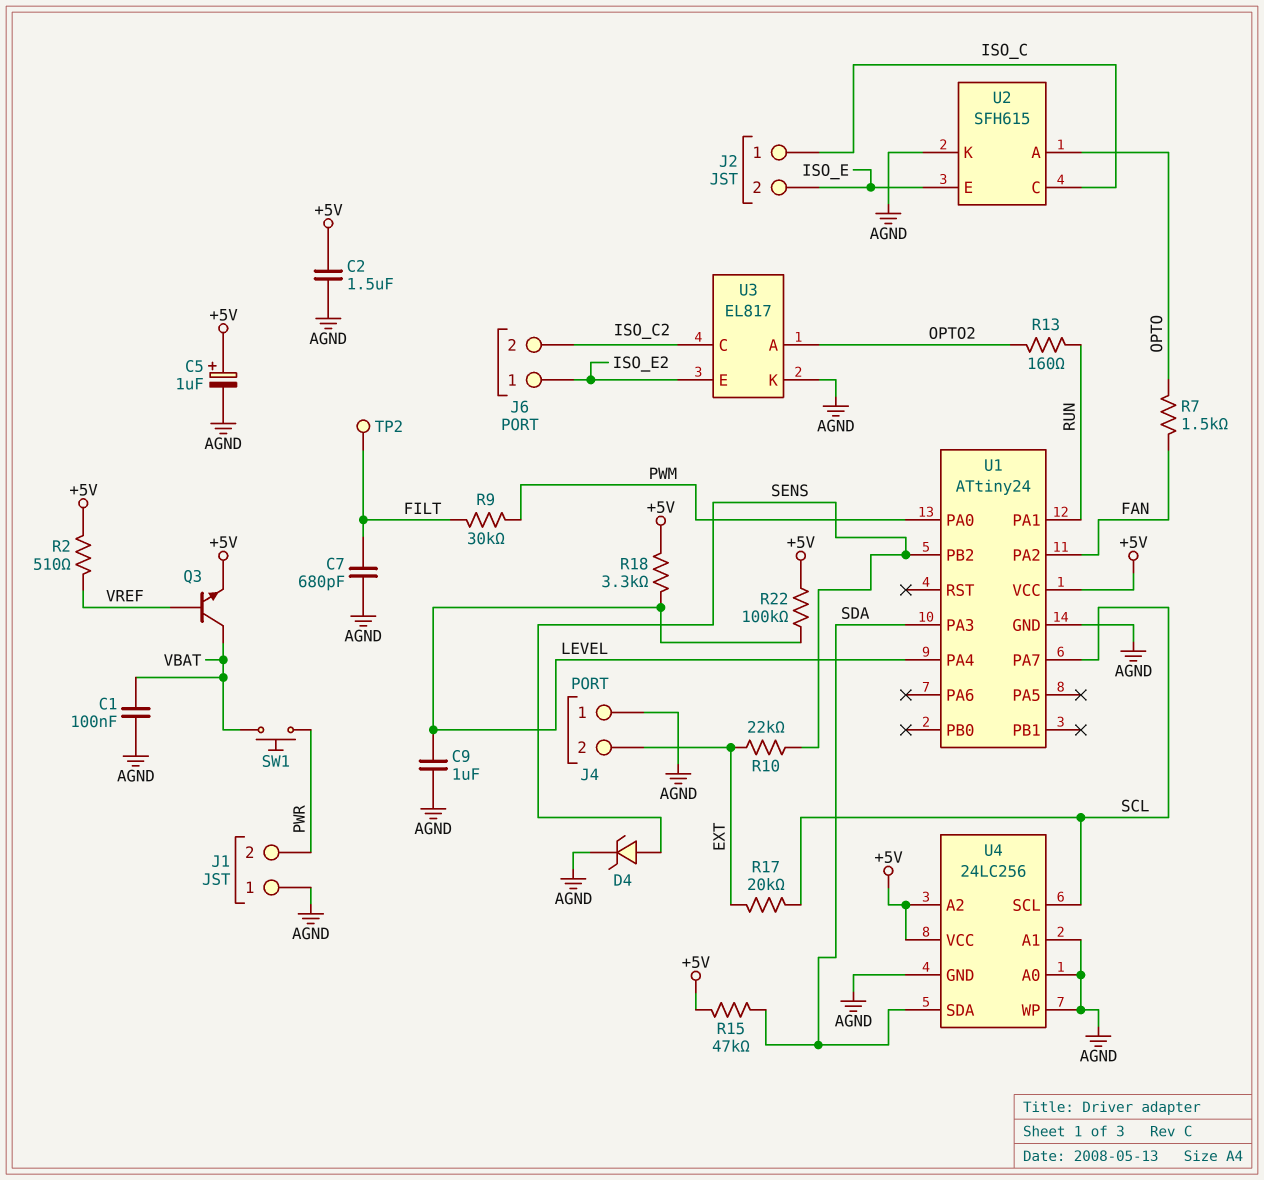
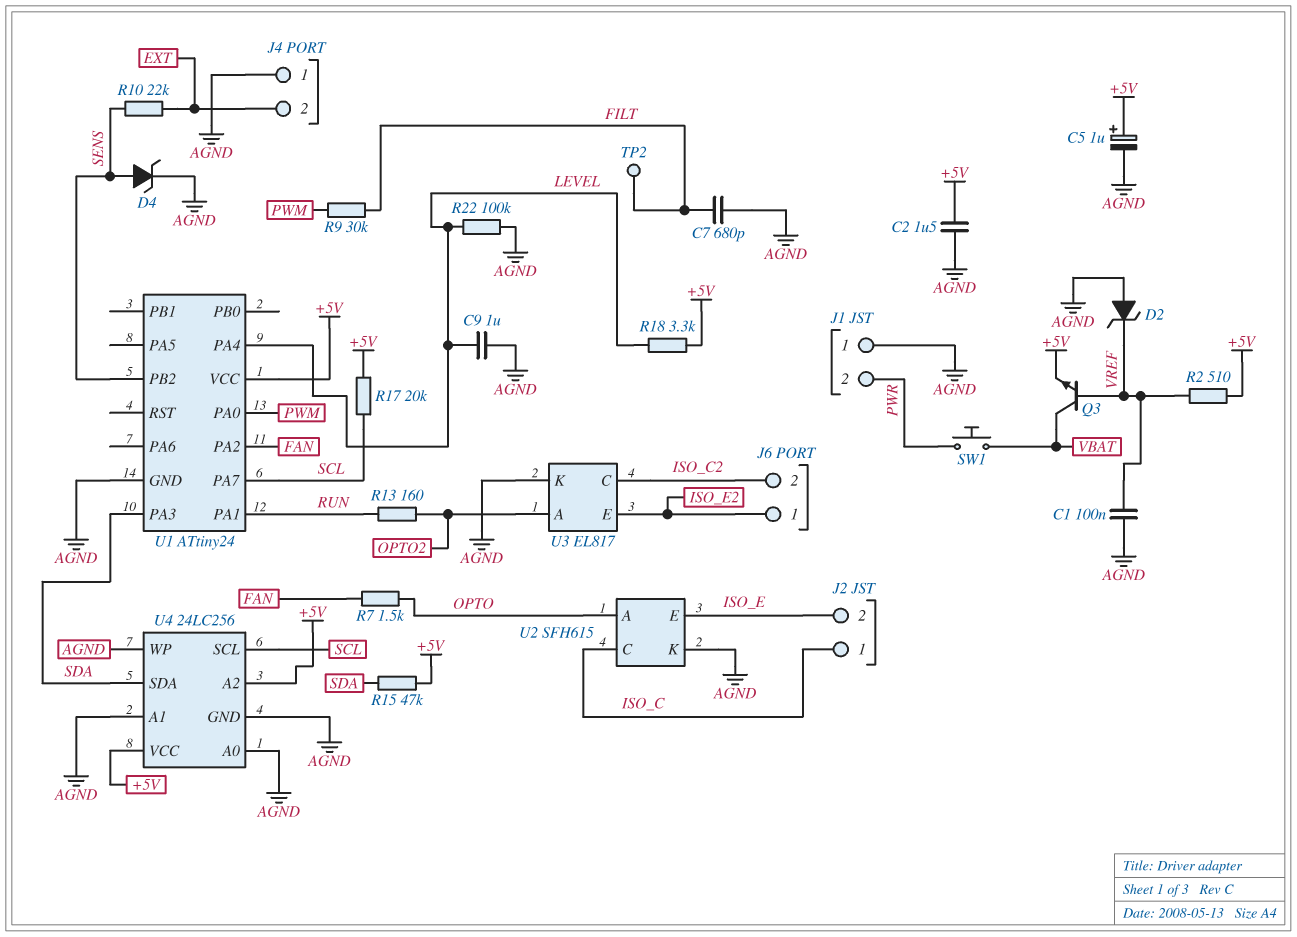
C1: 100nF (AGND, VBAT) -> 100nF (AGND, VREF)
D2: none -> zener (A AGND, K VREF)
R17: 20k (EXT, SCL) -> 20k (+5V, SCL)
R22: 100k (+5V, LEVEL) -> 100k (AGND, LEVEL)

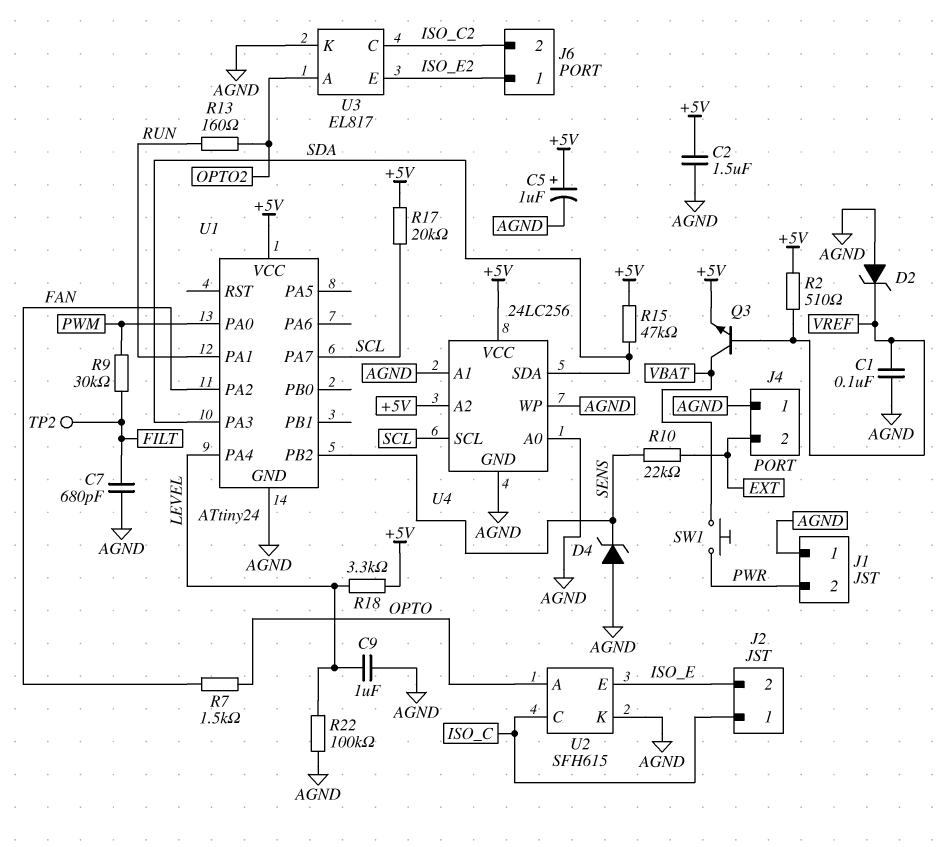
D4: zener (A SENS, K AGND) -> zener (A AGND, K SENS)

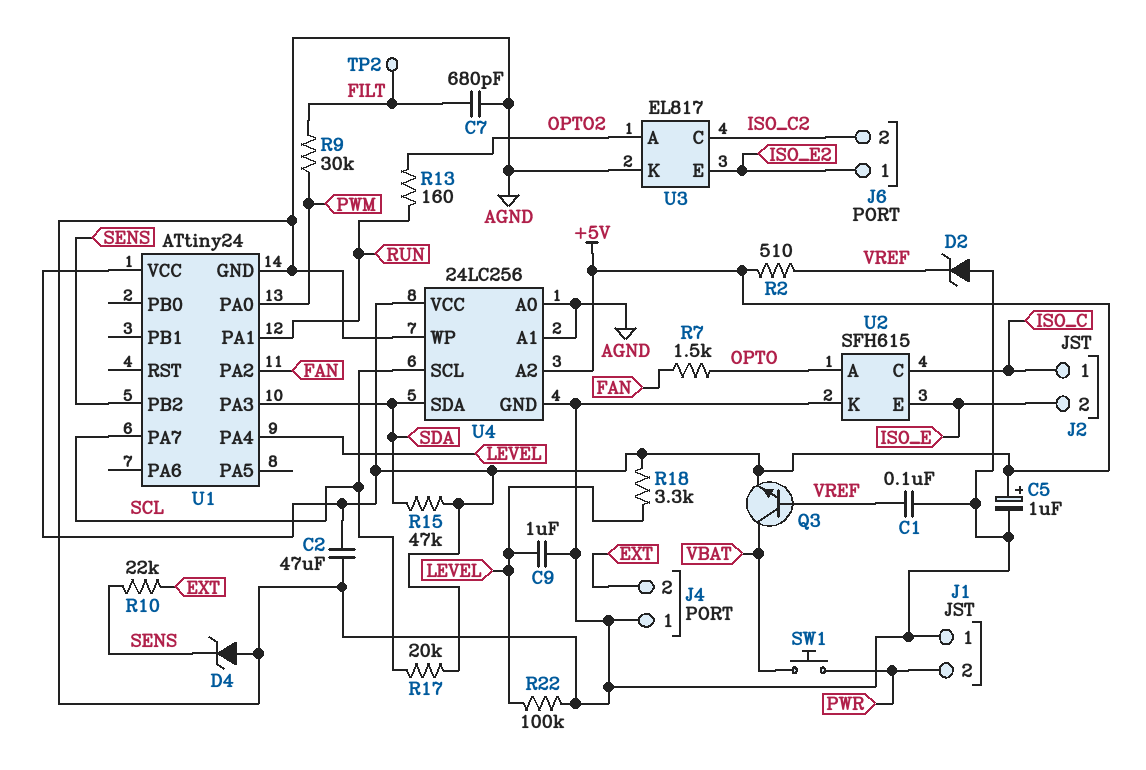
C2: 1.5uF (+5V, AGND) -> 47uF (+5V, AGND)

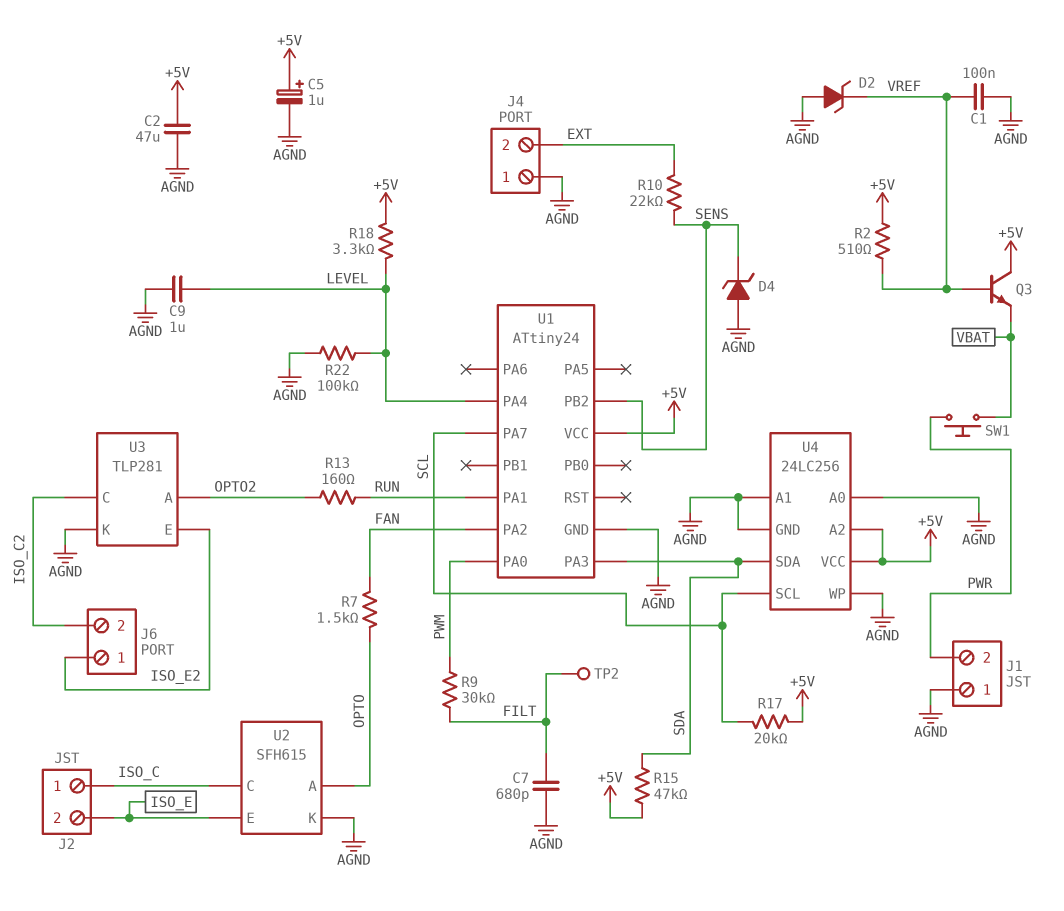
Q3: NPN (B VREF, C VBAT, E +5V) -> NPN (B VREF, C +5V, E VBAT)
U3: EL817 -> TLP281

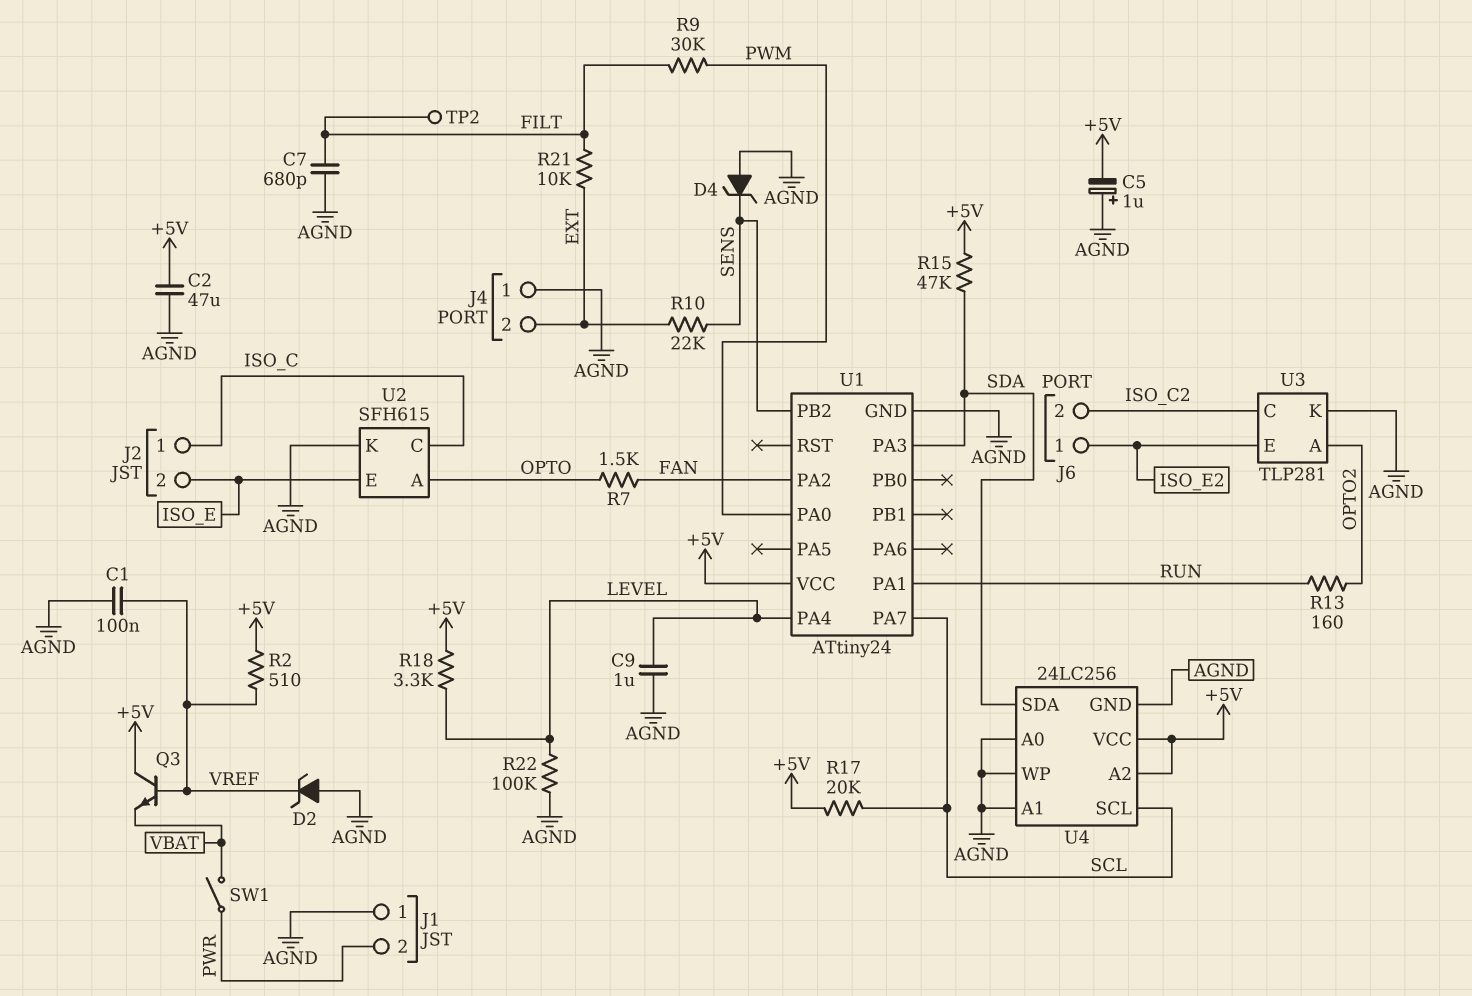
C5: 1uF (plus +5V, minus AGND) -> 1uF (plus AGND, minus +5V)
R21: none -> 10k (EXT, FILT)
SW1: button (PWR, VBAT) -> switch (PWR, VBAT)

